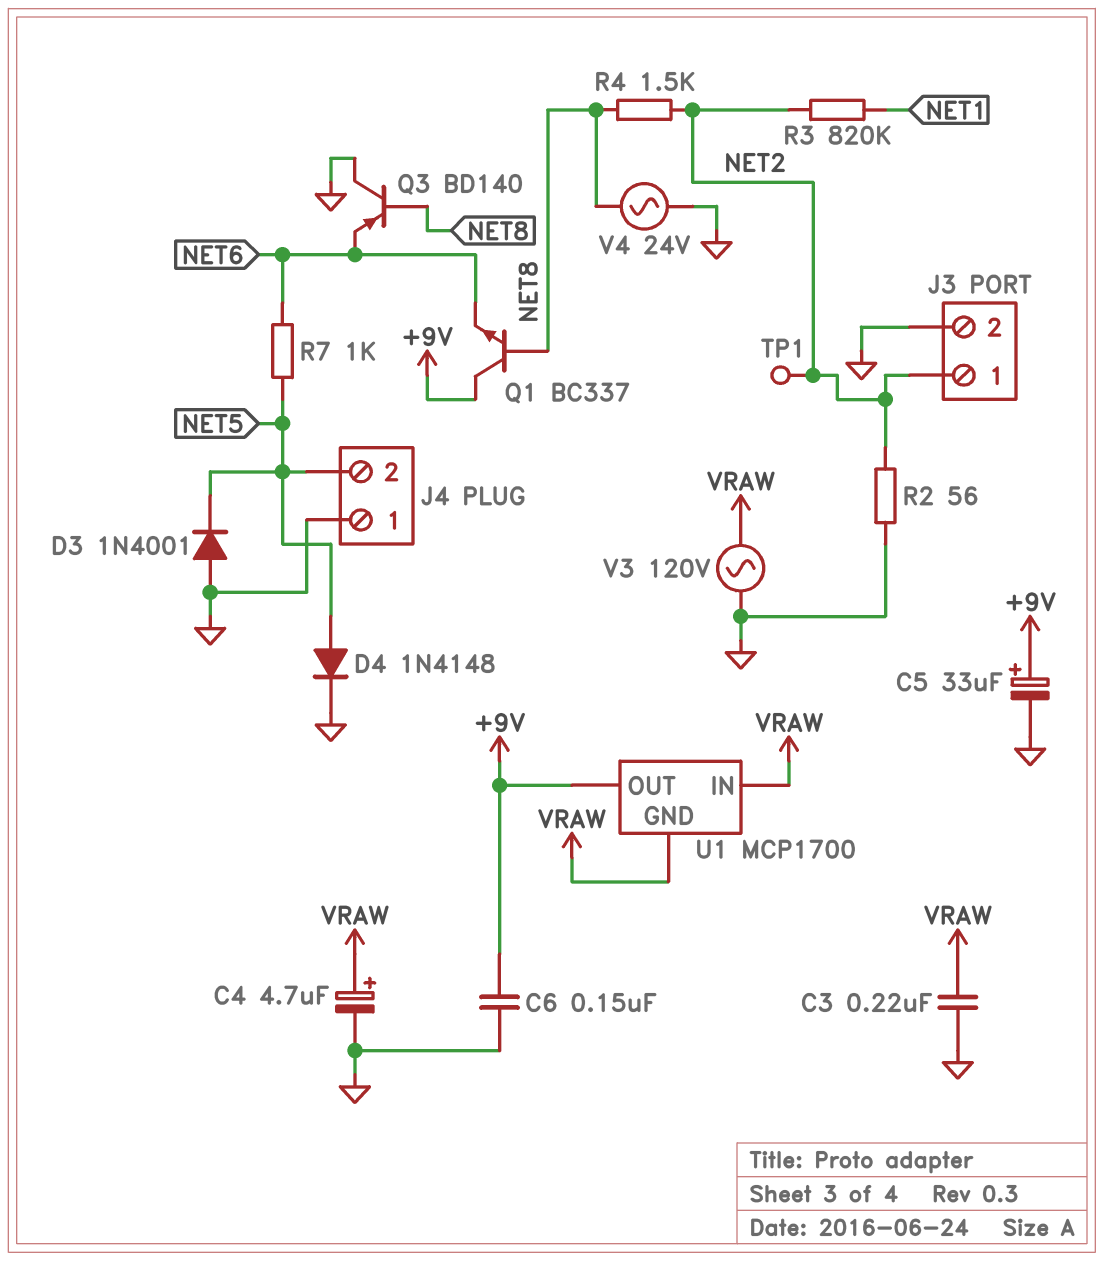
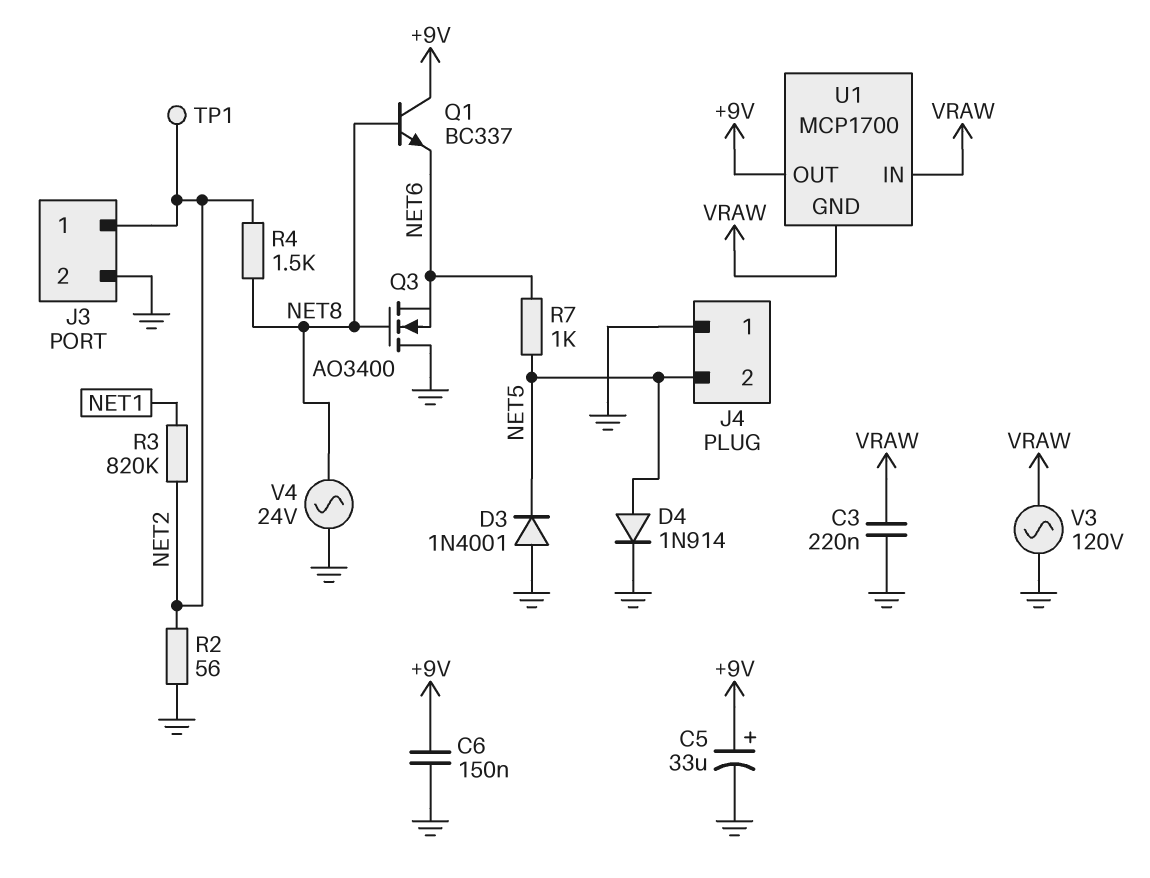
C4: 4.7uF (plus VRAW, minus GND) -> none
D4: diode 1N4148 (A NET5, K GND) -> diode 1N914 (A NET5, K GND)
Q3: PNP BD140 (B NET8, C GND, E NET6) -> NMOS AO3400 (G NET8, D GND, S NET6)

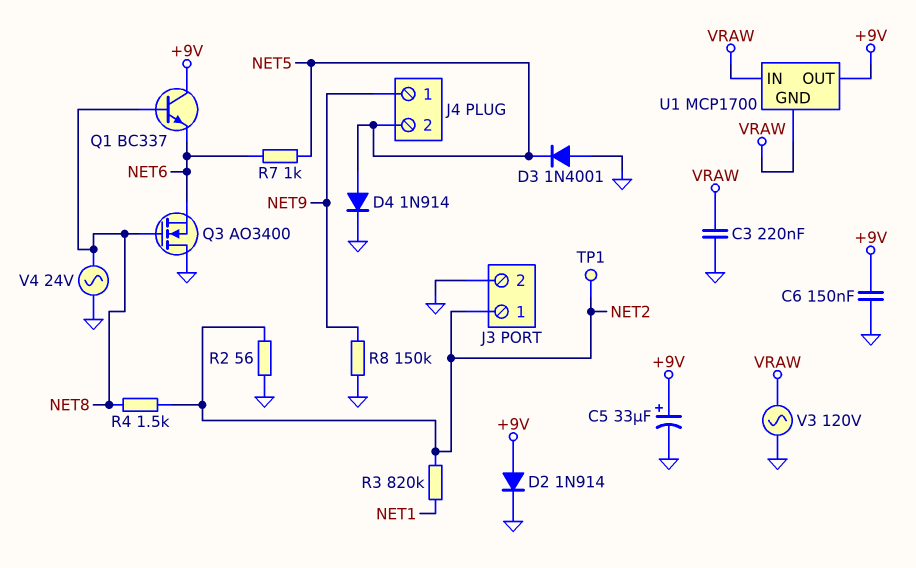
D2: none -> diode 1N914 (A +9V, K GND)
J4 pin 1: GND -> NET9
R8: none -> 150k (GND, NET9)

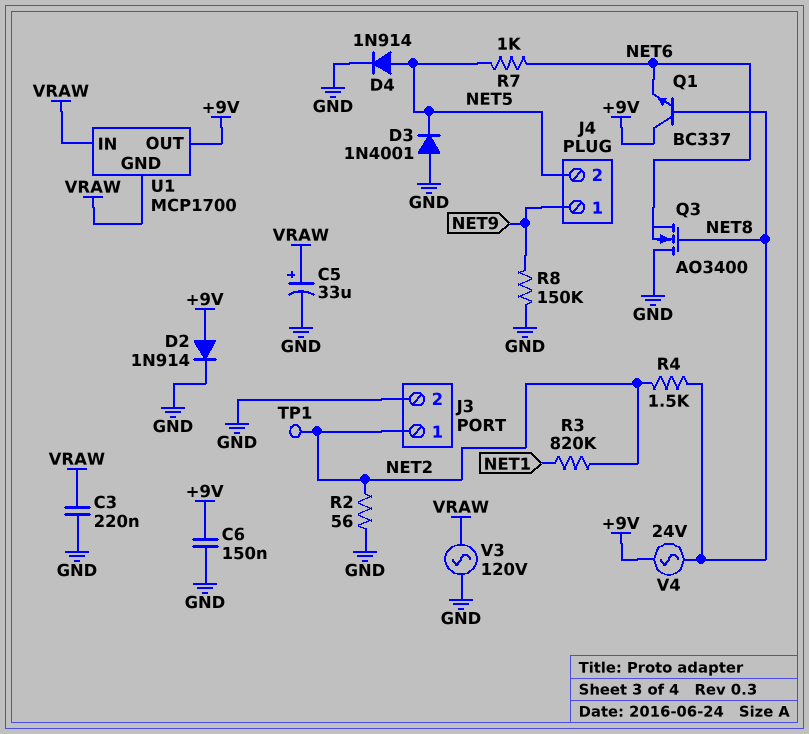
C5: 33uF (plus +9V, minus GND) -> 33uF (plus VRAW, minus GND)
V4: AC 24V (GND, NET8) -> AC 24V (+9V, NET8)

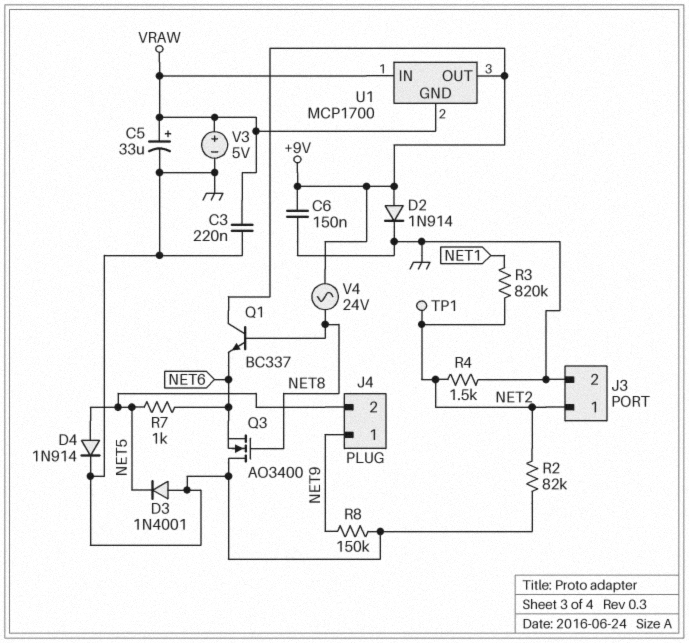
R2: 56 (GND, NET2) -> 82k (GND, NET2)
R4: 1.5k (NET2, NET8) -> 1.5k (GND, NET2)
V3: AC 120V (GND, VRAW) -> 5V (plus VRAW, minus GND)

